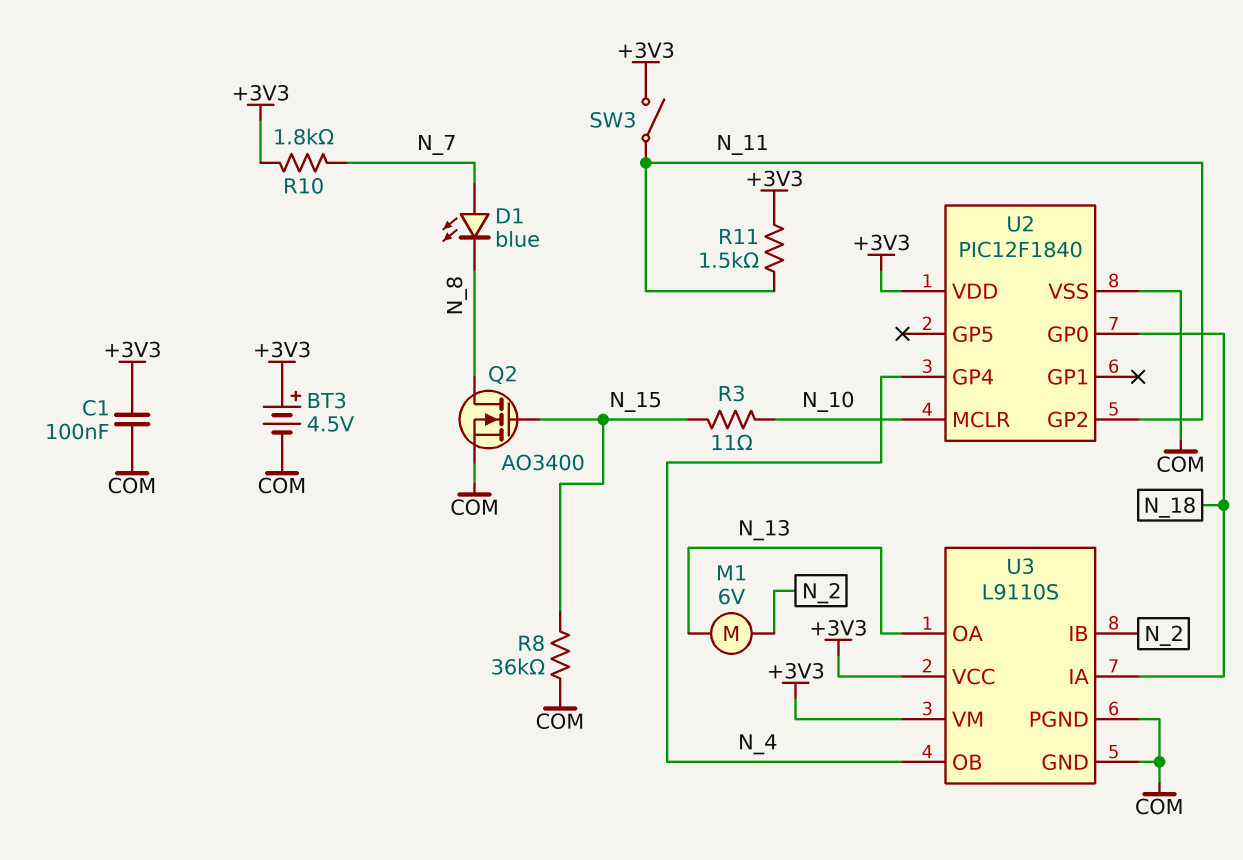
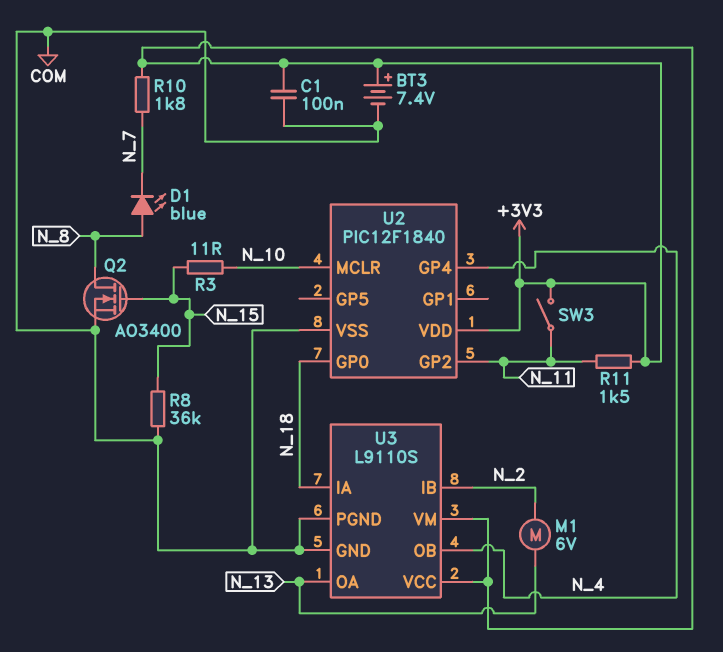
BT3: 4.5V (plus +3V3, minus COM) -> 7.4V (plus +3V3, minus COM)
D1: LED blue (A N_7, K N_8) -> LED blue (A N_8, K N_7)

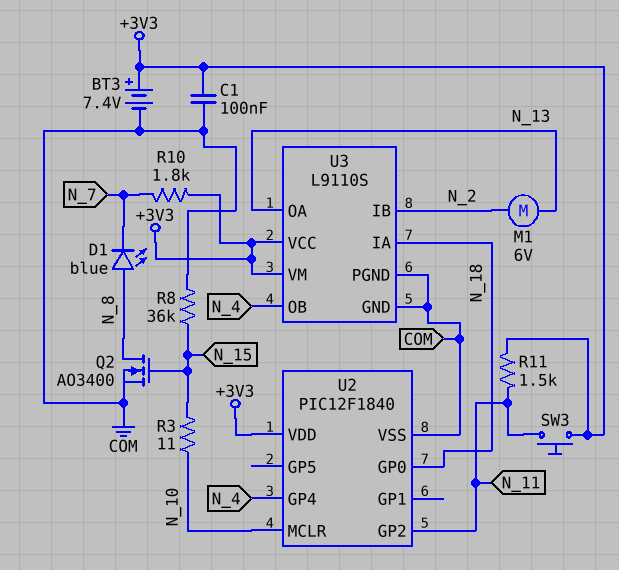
SW3: switch (+3V3, N_11) -> button (+3V3, N_11)

